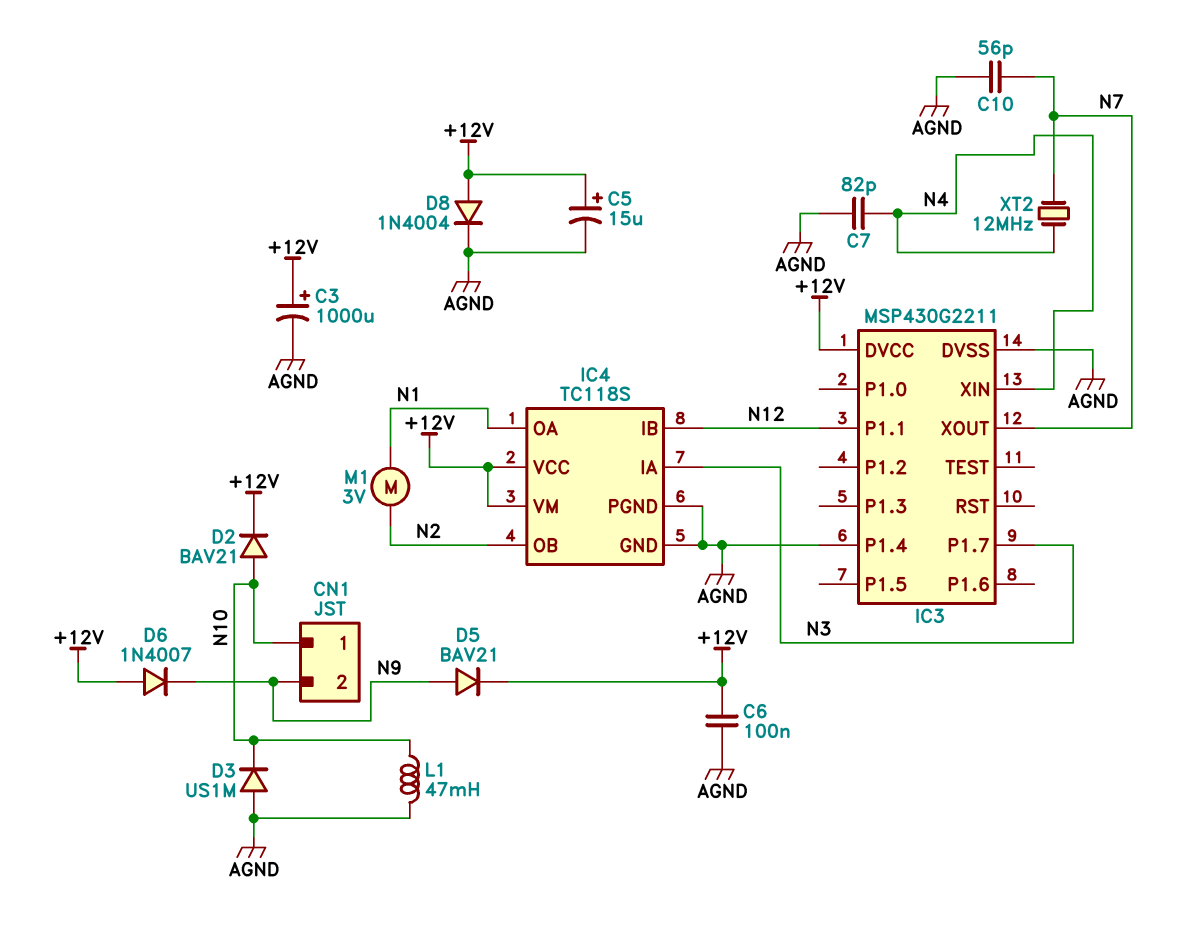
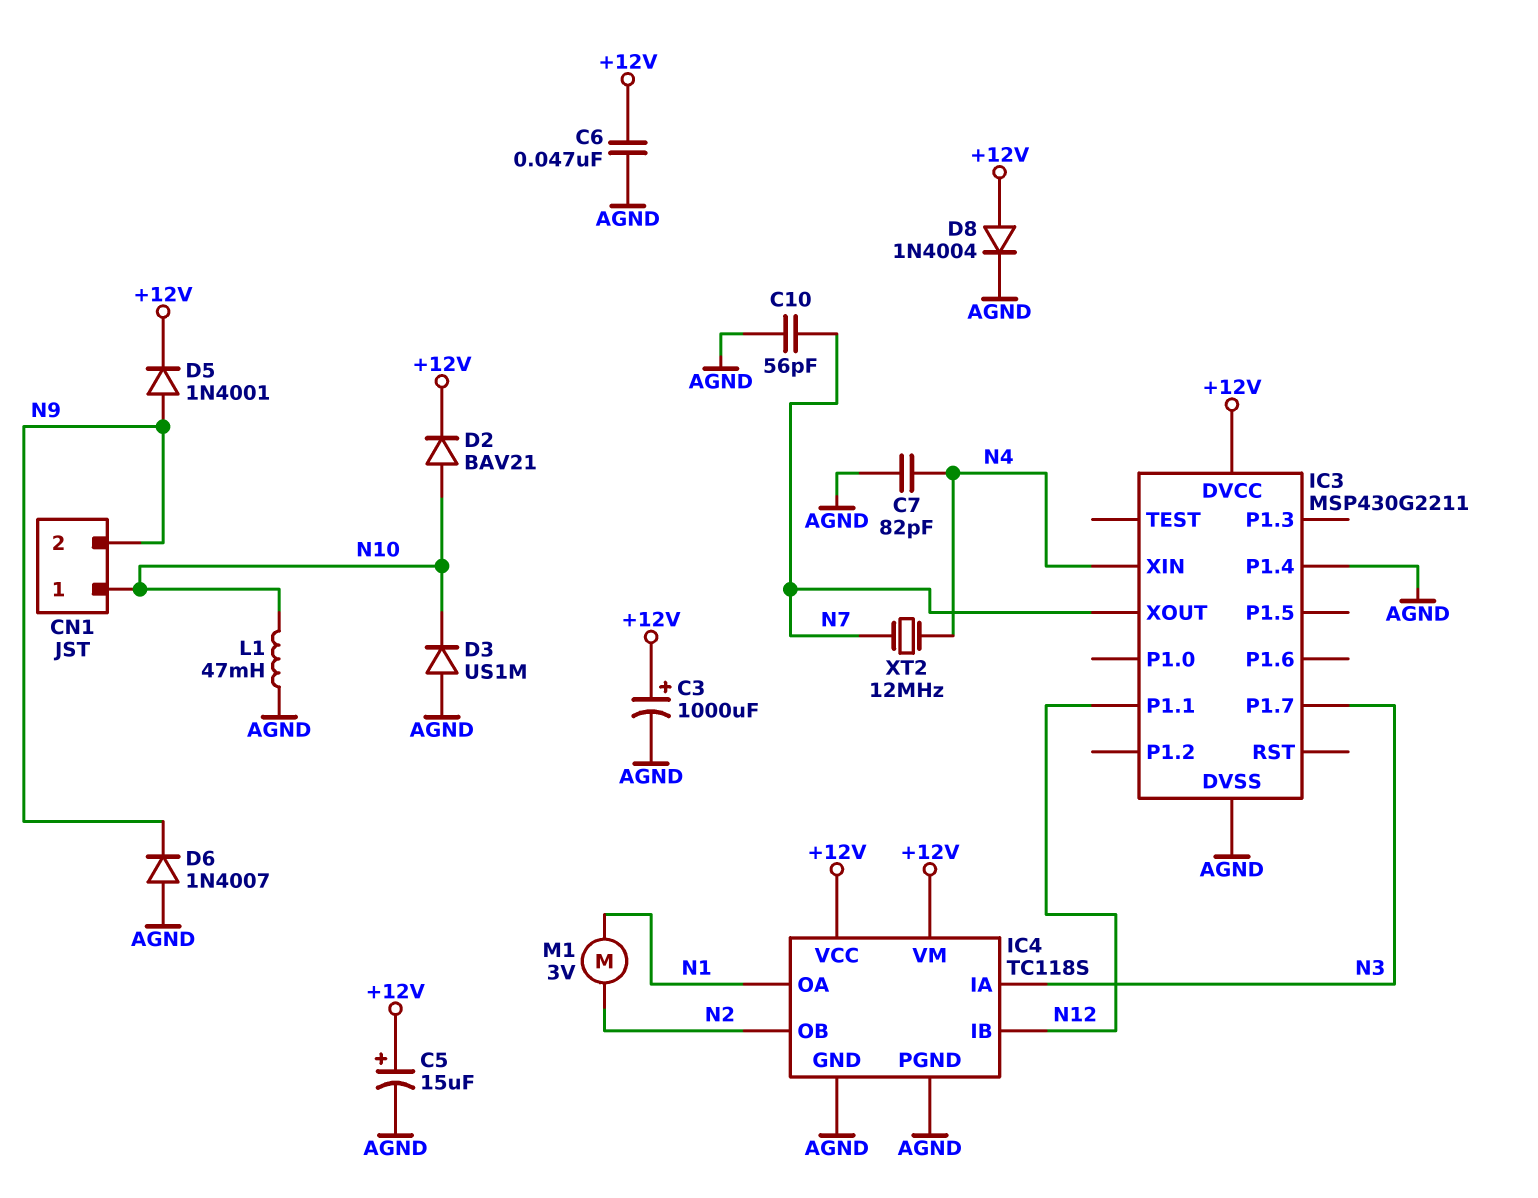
C6: 100nF (+12V, AGND) -> 47nF (+12V, AGND)
D5: diode BAV21 (A N9, K +12V) -> diode 1N4001 (A N9, K +12V)
D6: diode 1N4007 (A +12V, K N9) -> diode 1N4007 (A AGND, K N9)

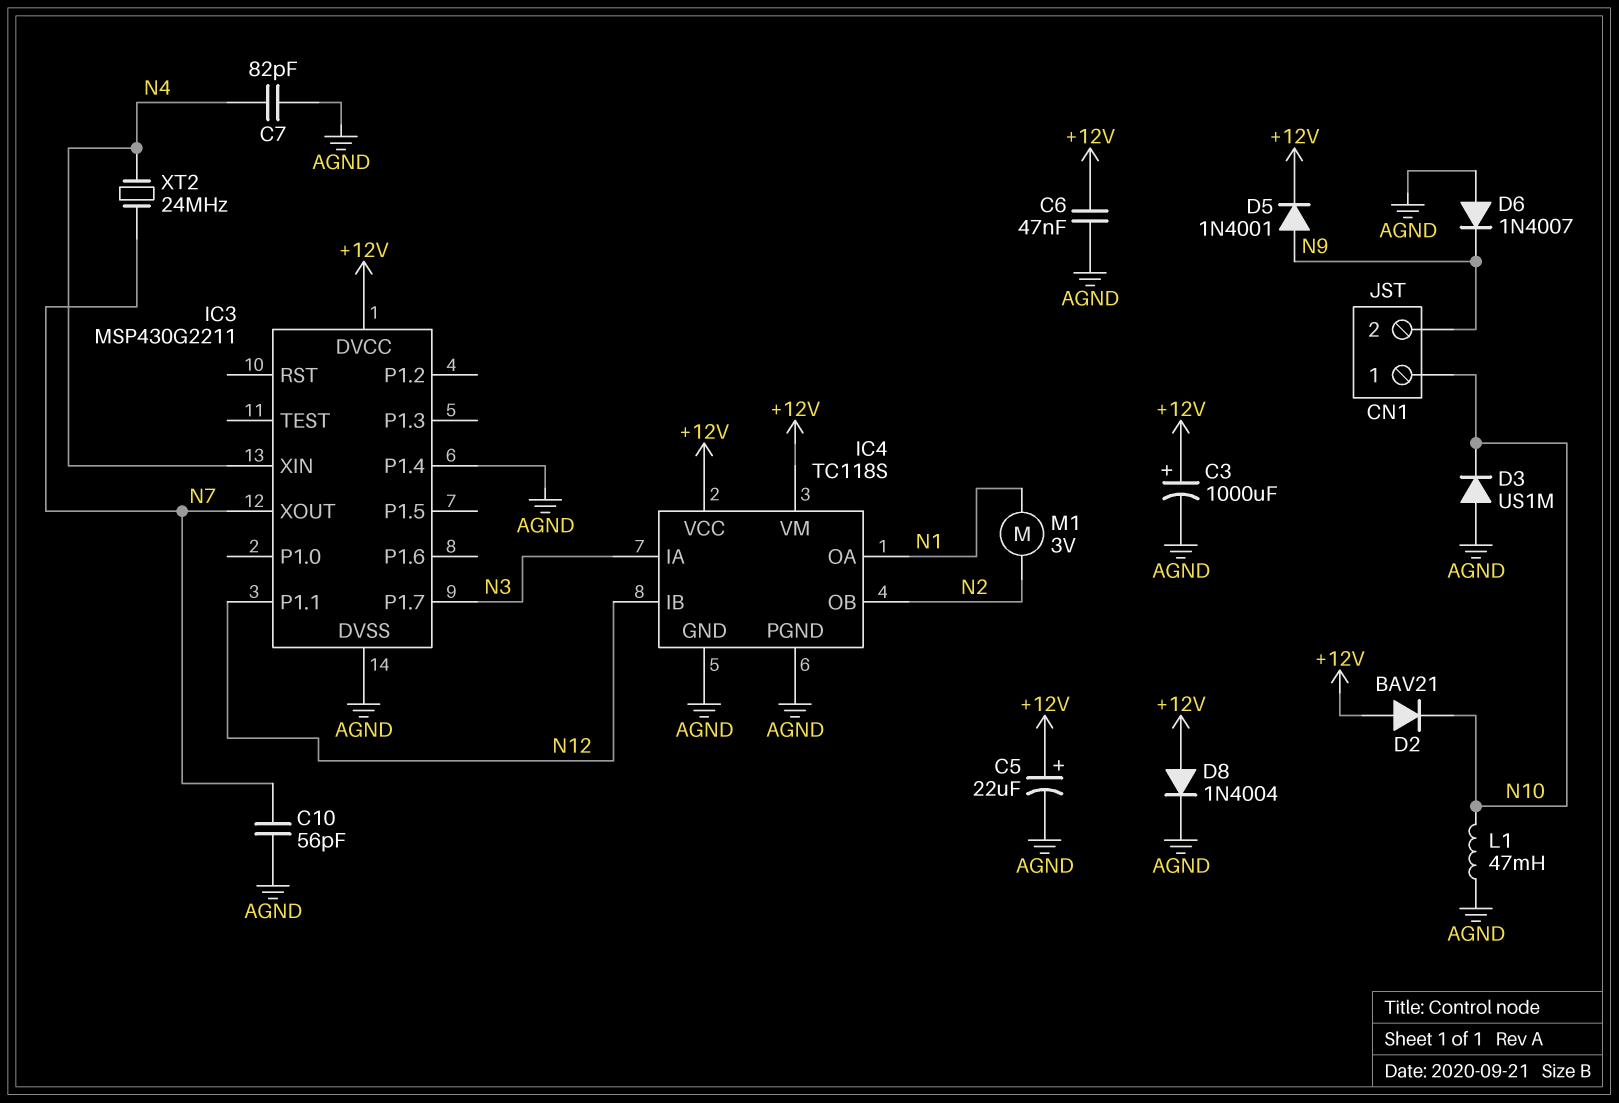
C5: 15uF (plus +12V, minus AGND) -> 22uF (plus +12V, minus AGND)
D2: diode BAV21 (A N10, K +12V) -> diode BAV21 (A +12V, K N10)
XT2: 12MHz (N4, N7) -> 24MHz (N4, N7)

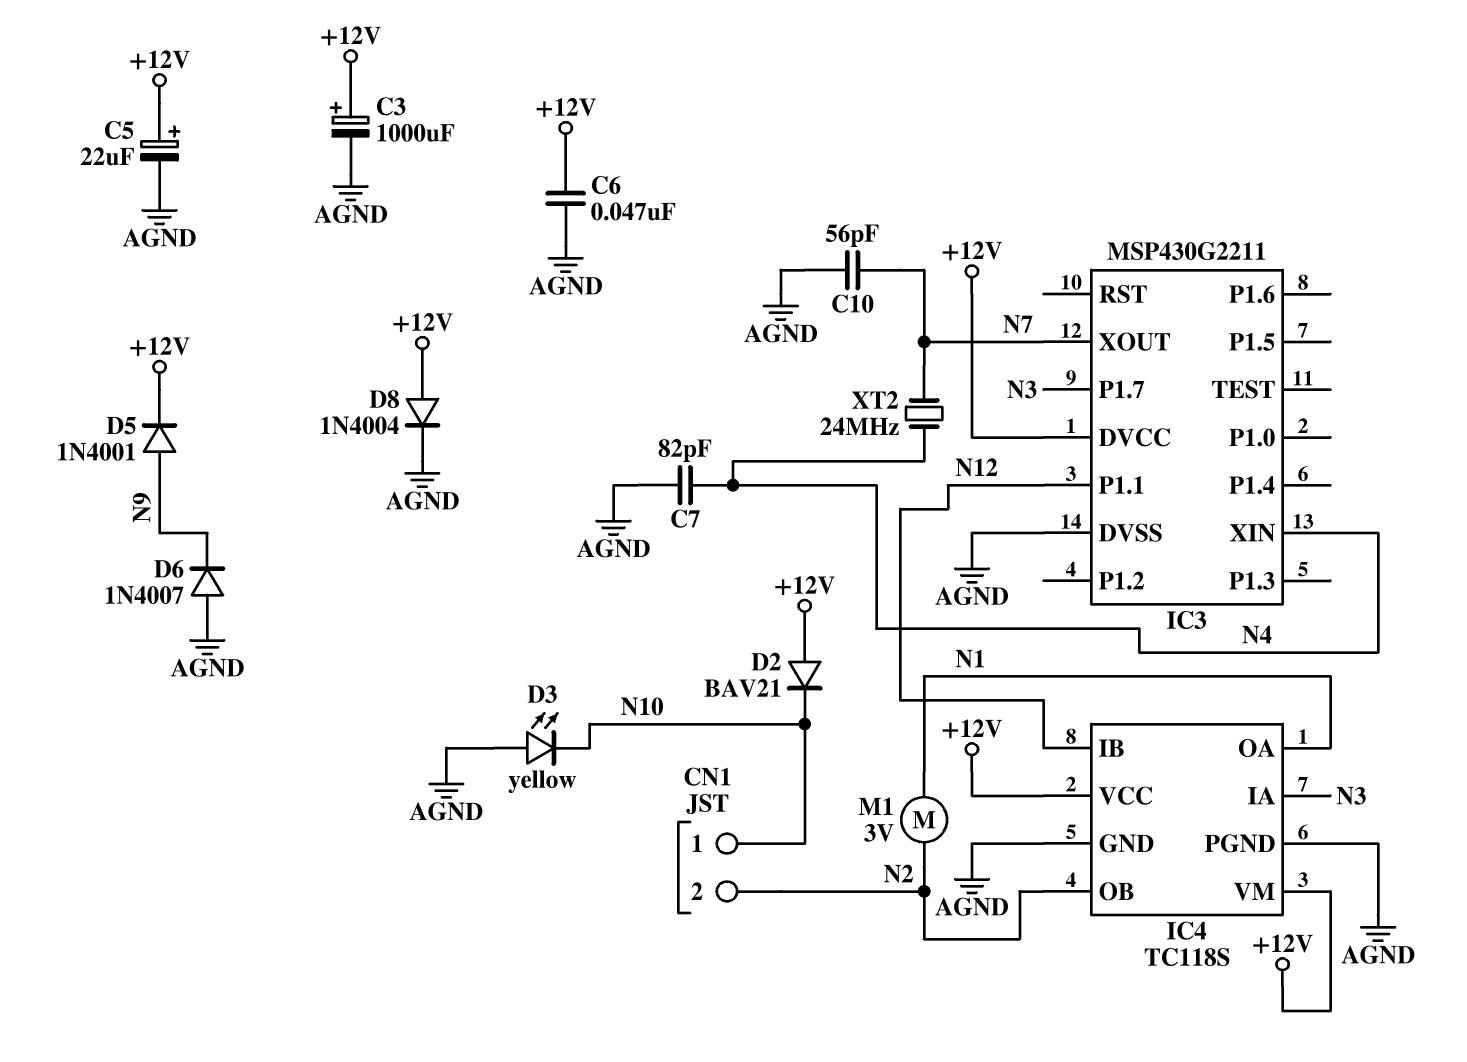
CN1 pin 2: N9 -> N2
D3: diode US1M (A AGND, K N10) -> LED yellow (A AGND, K N10)
IC3 pin P1.4: AGND -> none
L1: 47mH (AGND, N10) -> none

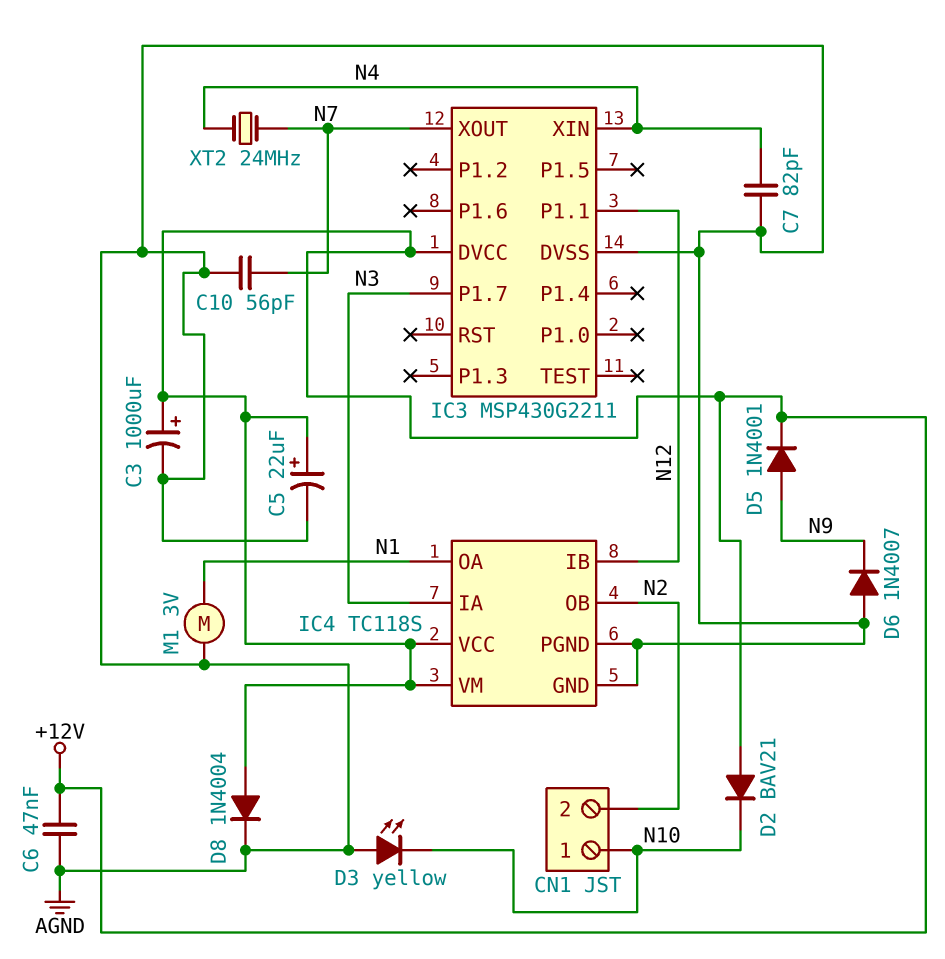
M1: motor 3V (N1, N2) -> motor 3V (AGND, N1)

